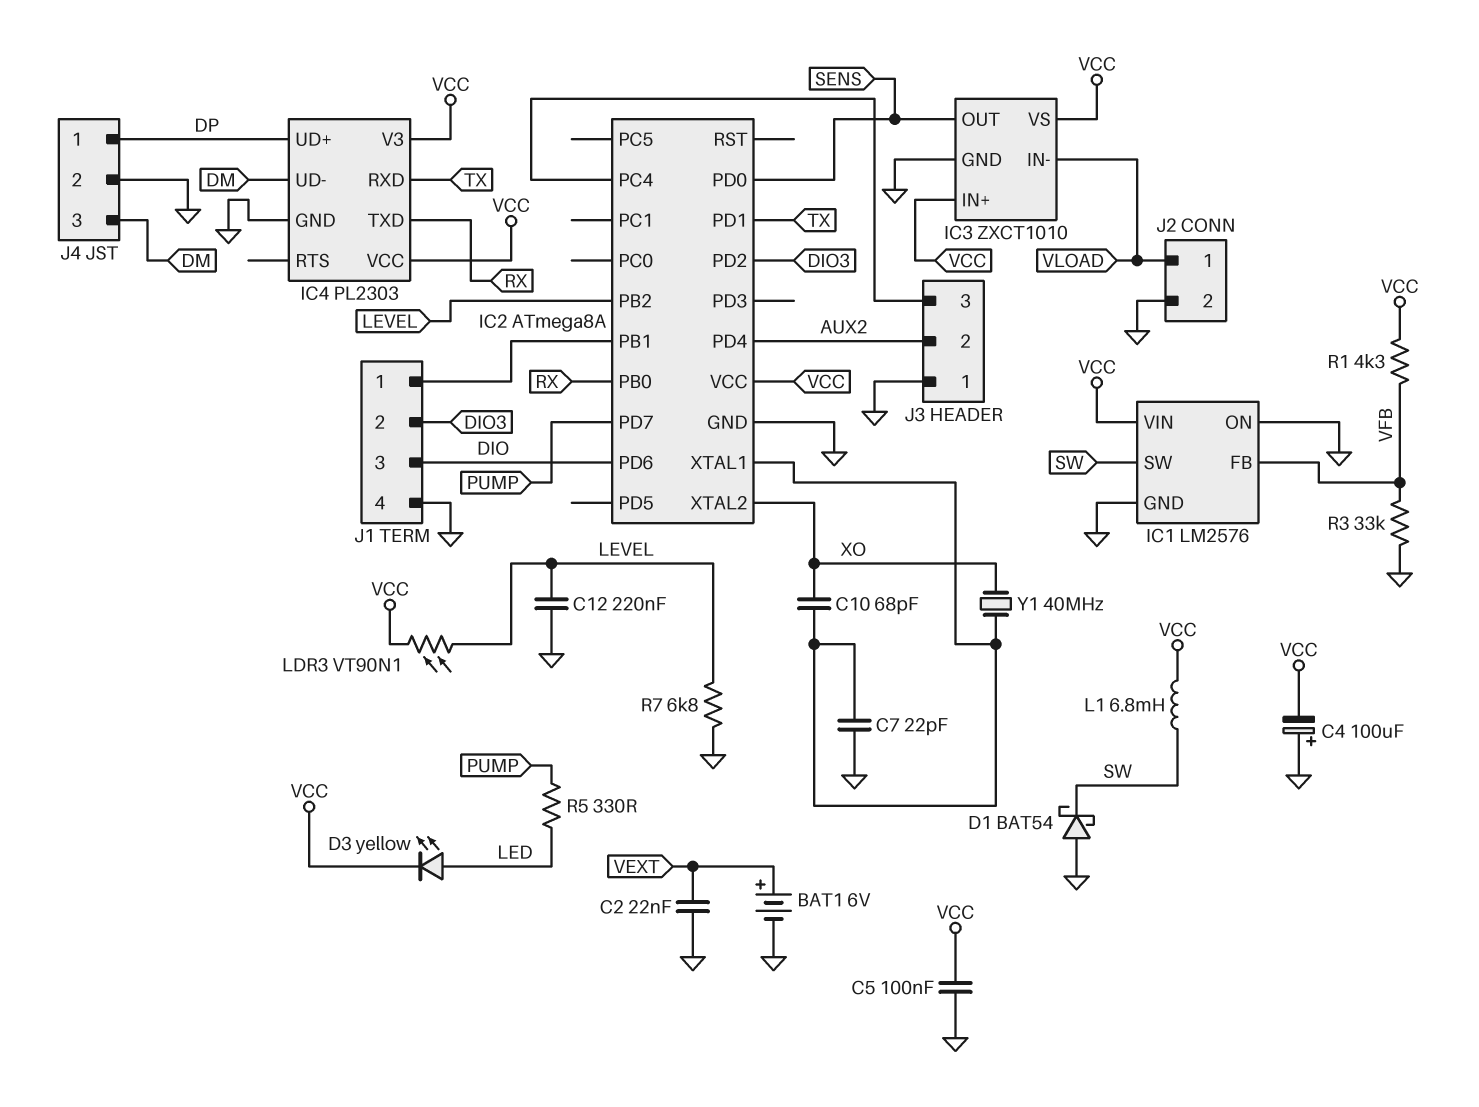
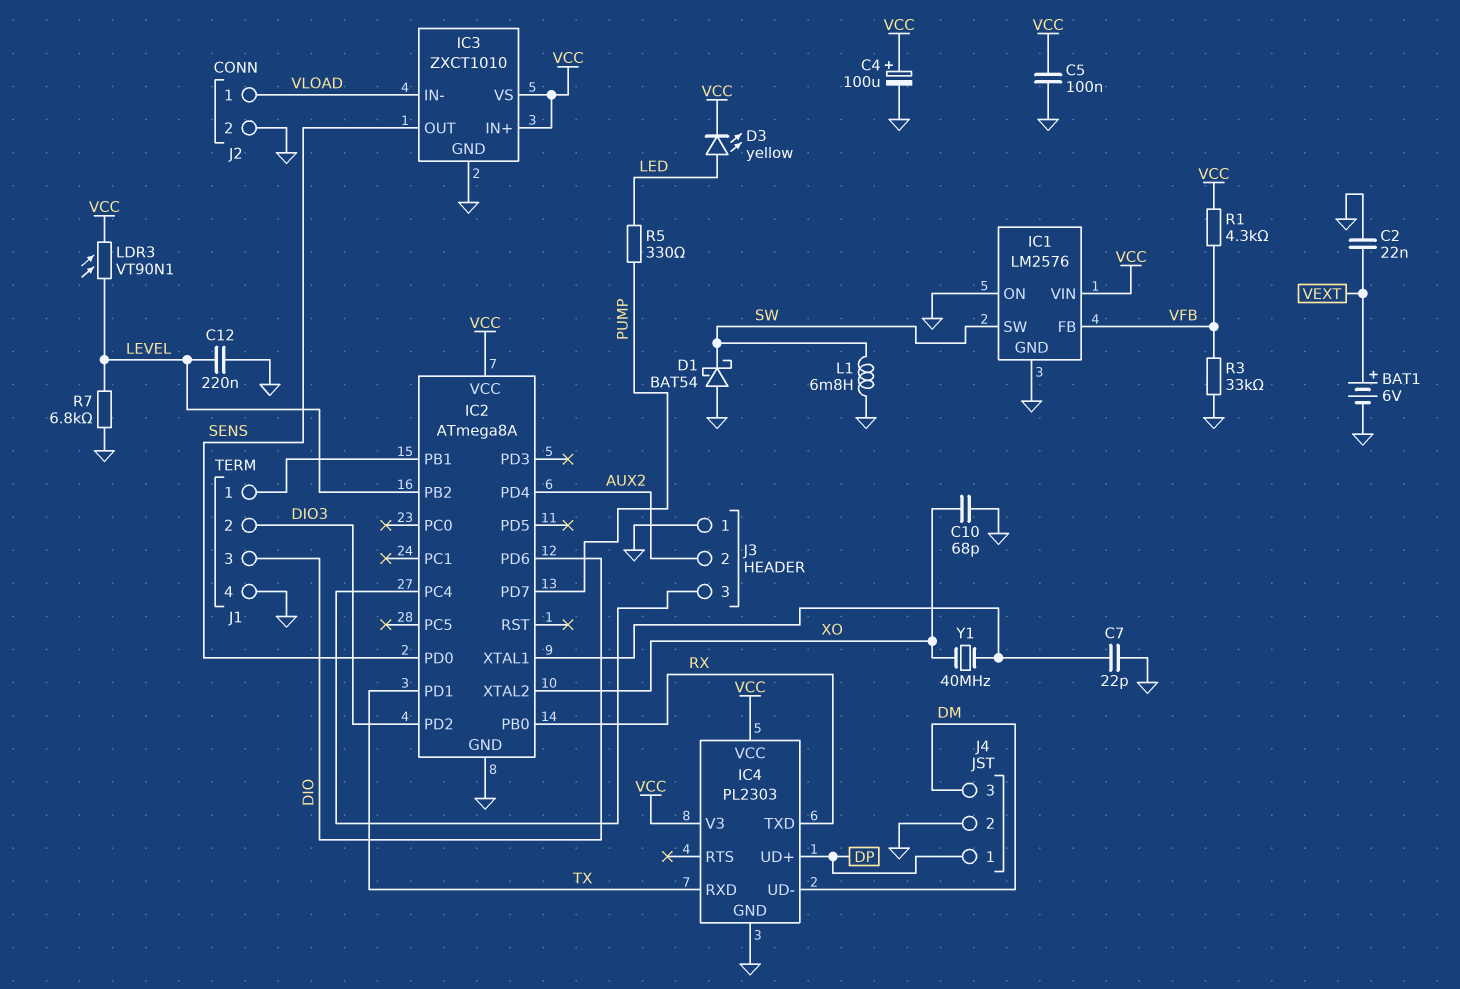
C4: 100uF (plus GND, minus VCC) -> 100uF (plus VCC, minus GND)
C10: 68pF (IC2/XTAL1, XO) -> 68pF (GND, XO)
L1: 6.8mH (SW, VCC) -> 6.8mH (GND, SW)

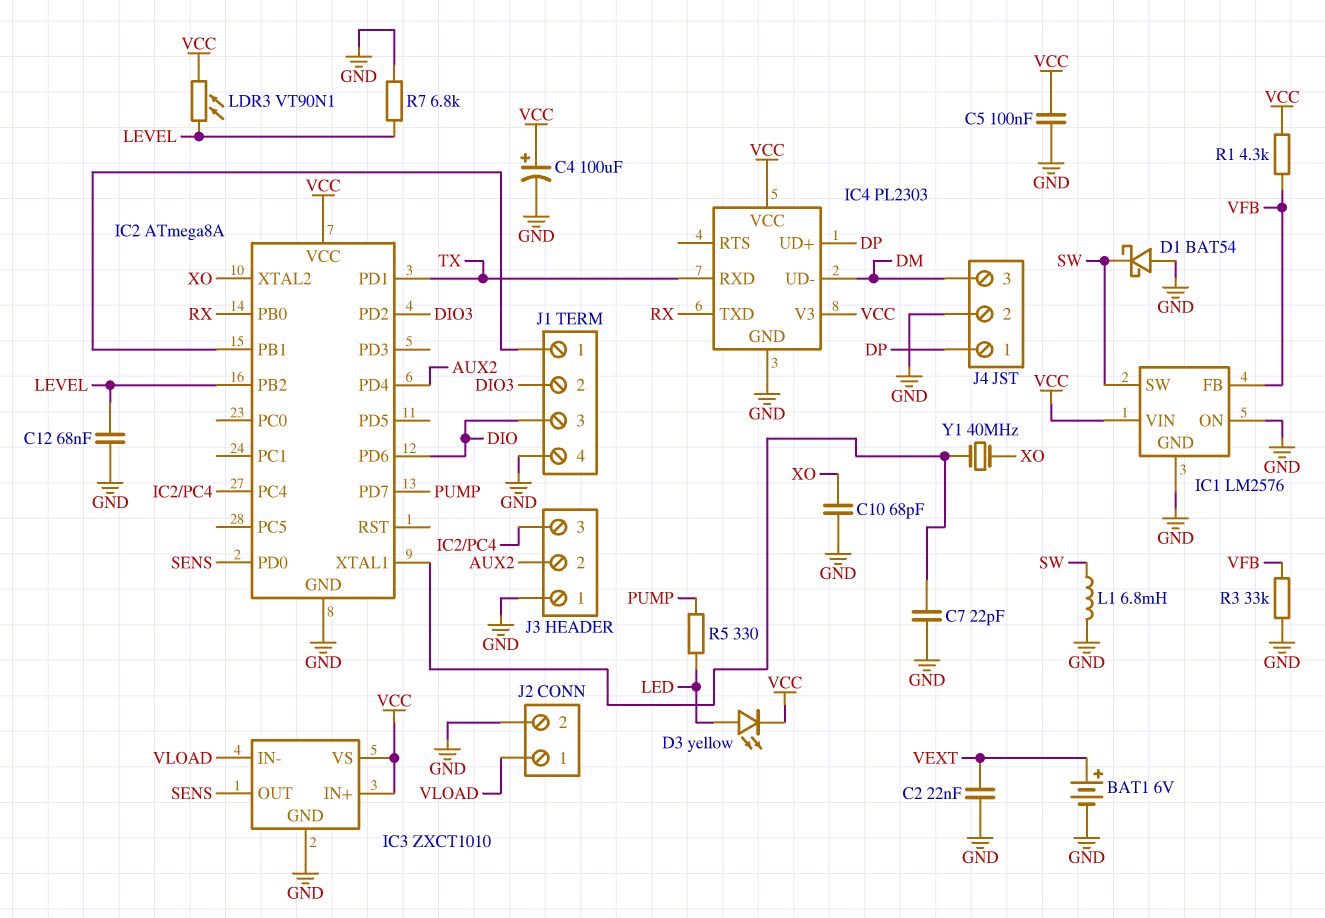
C12: 220nF (GND, LEVEL) -> 68nF (GND, LEVEL)

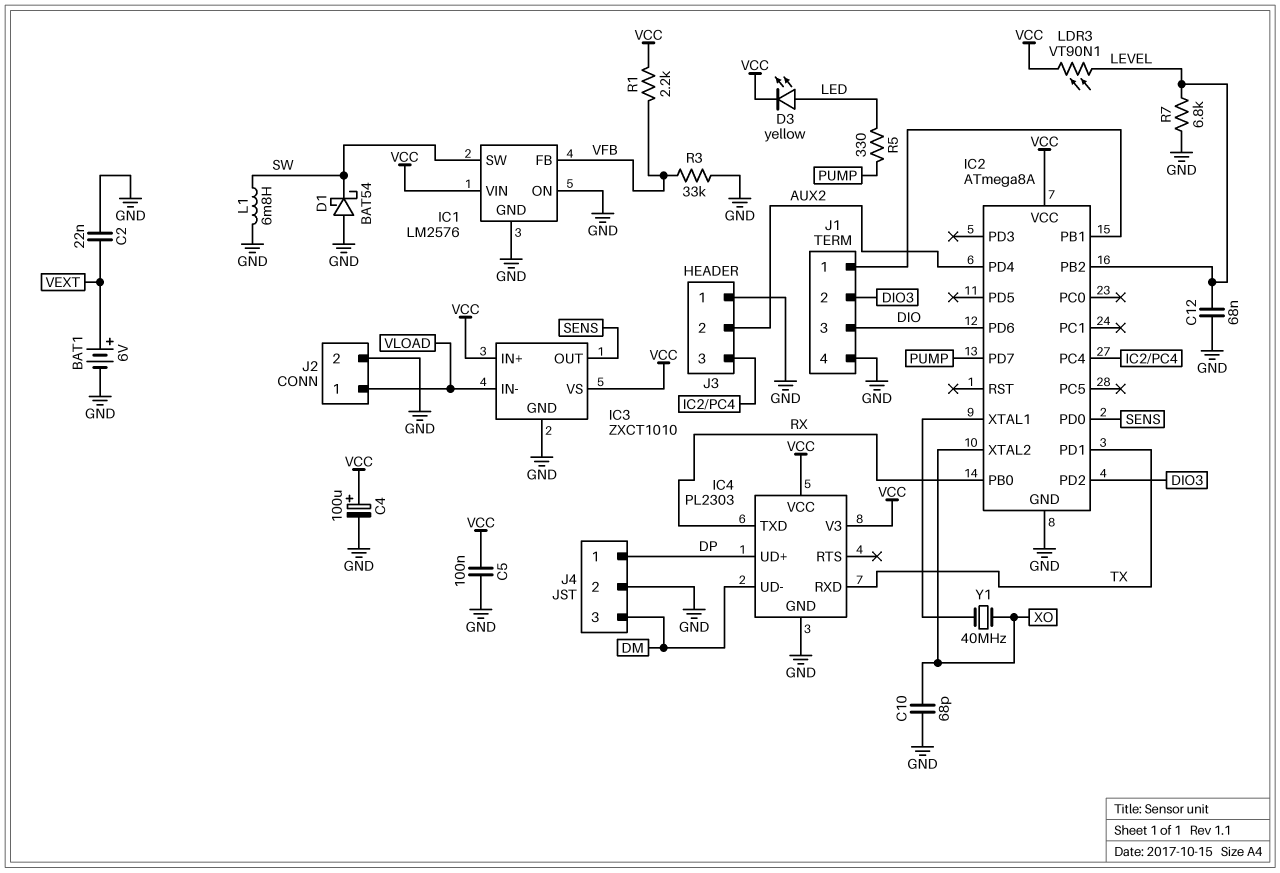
C7: 22pF (GND, IC2/XTAL1) -> none
R1: 4.3k (VCC, VFB) -> 2.2k (VCC, VFB)

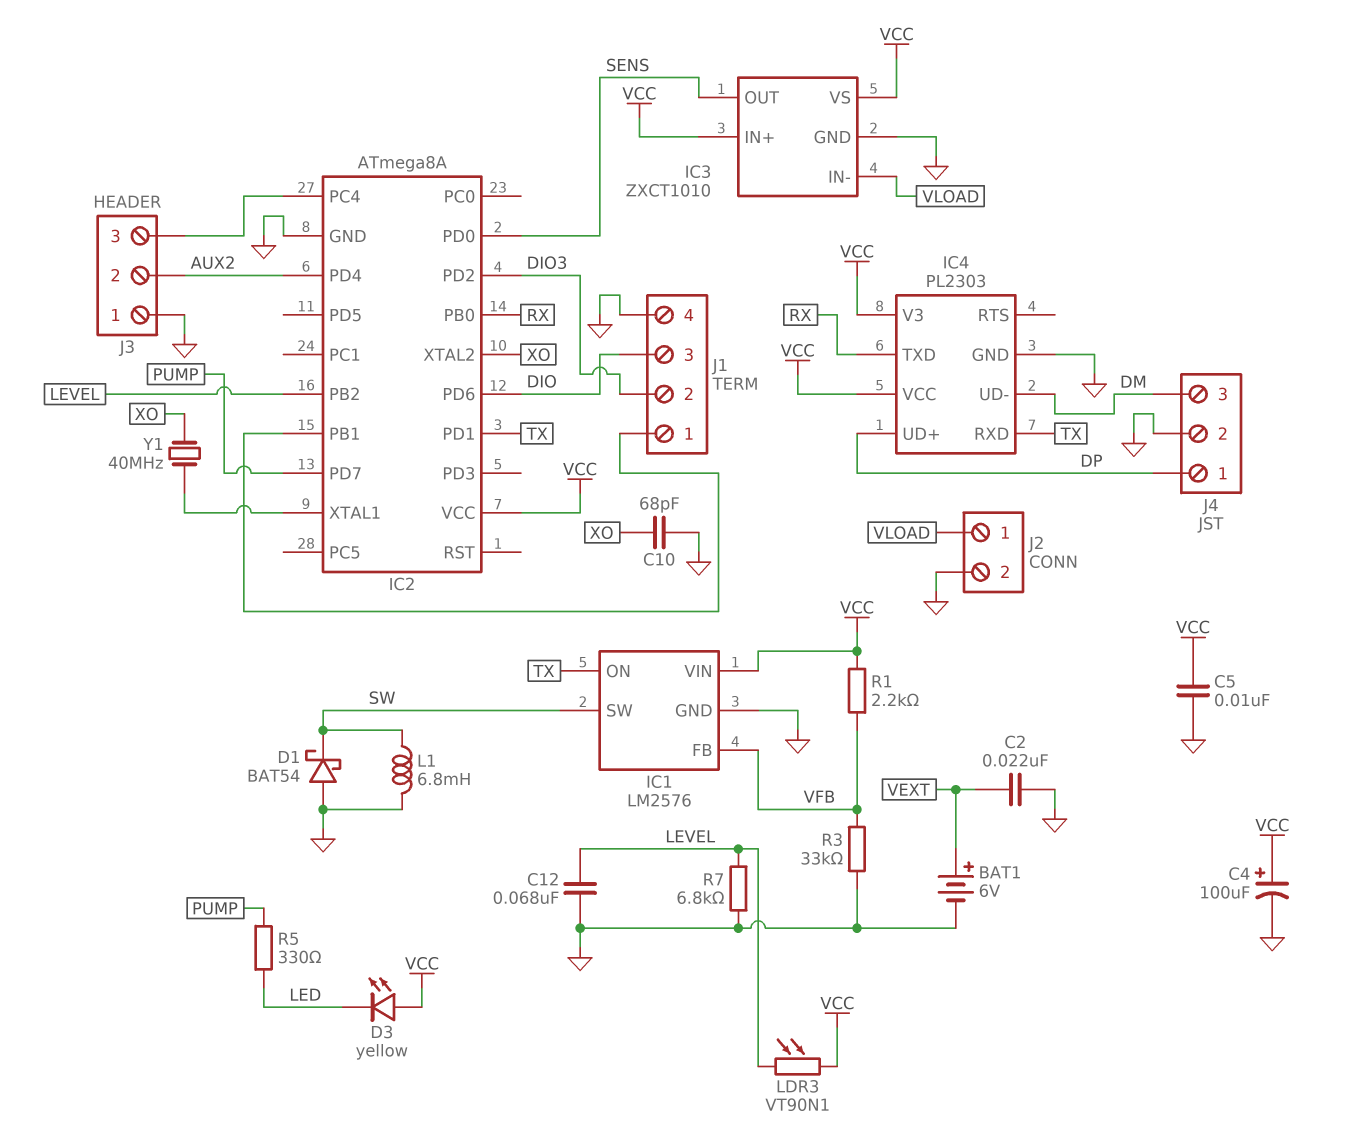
C5: 100nF (GND, VCC) -> 10nF (GND, VCC)
D3: LED yellow (A LED, K VCC) -> LED yellow (A VCC, K LED)
IC1 pin ON: GND -> TX

